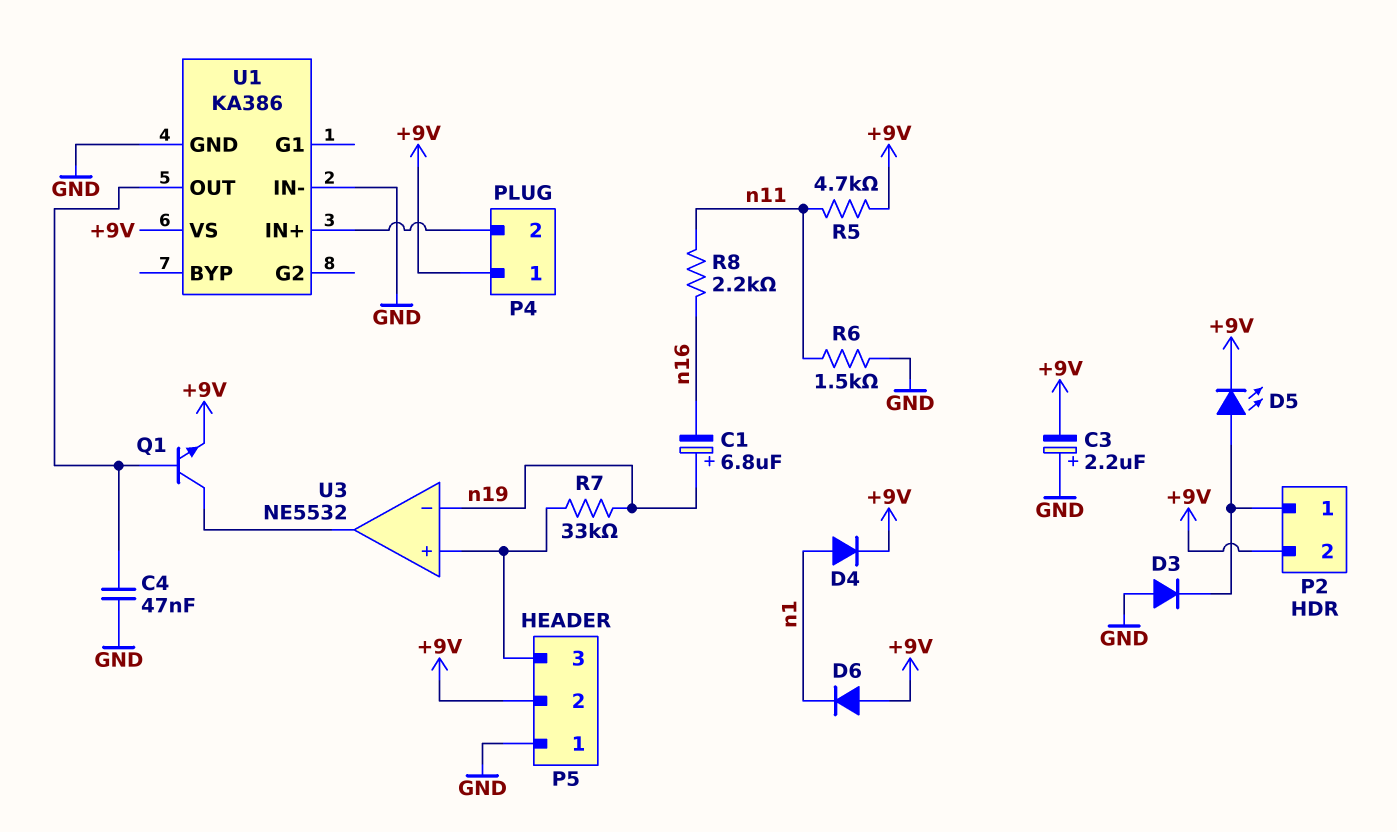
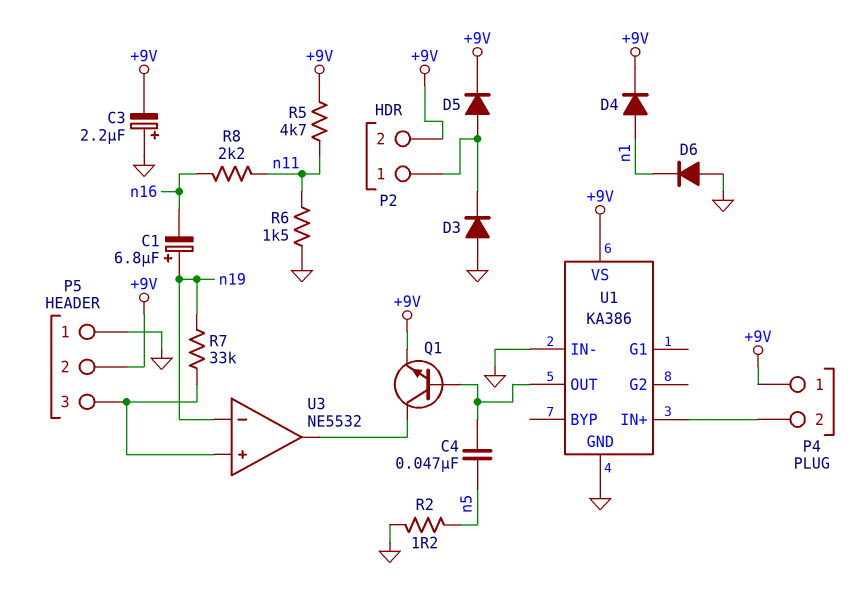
C4: 47nF (GND, U1/OUT) -> 47nF (U1/OUT, n5)
D5: LED (A P2/1, K +9V) -> diode (A P2/1, K +9V)
D6: diode (A +9V, K n1) -> diode (A GND, K n1)
R2: none -> 1.2 (GND, n5)

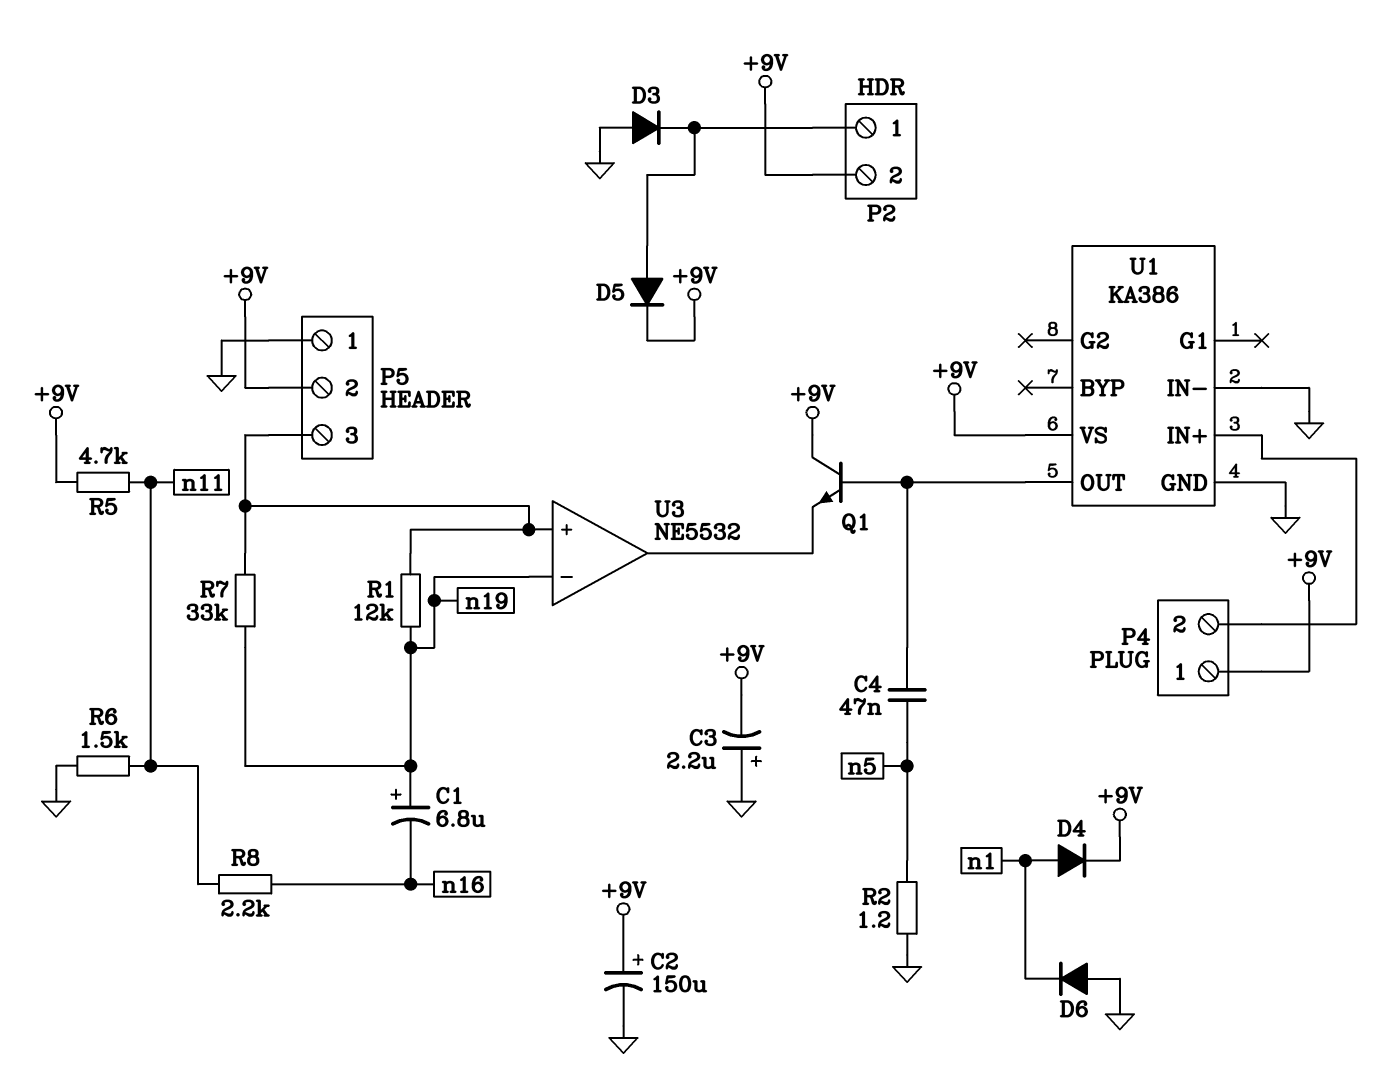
C2: none -> 150uF (plus +9V, minus GND)
Q1: NPN (B U1/OUT, C U3/out, E +9V) -> NPN (B U1/OUT, C +9V, E U3/out)
R1: none -> 12k (P5/3, n19)

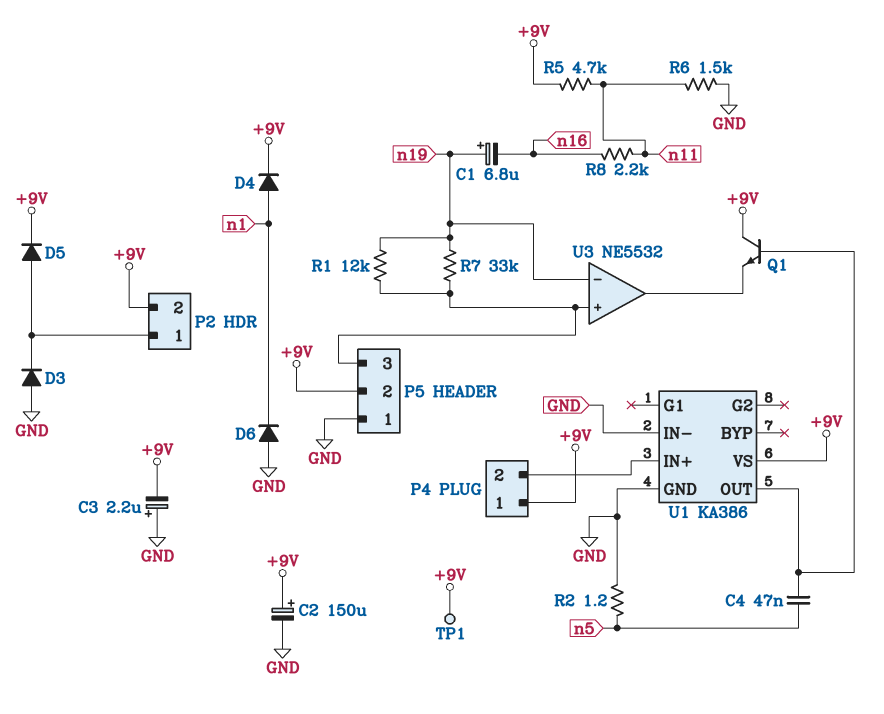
TP1: none -> test point (+9V)

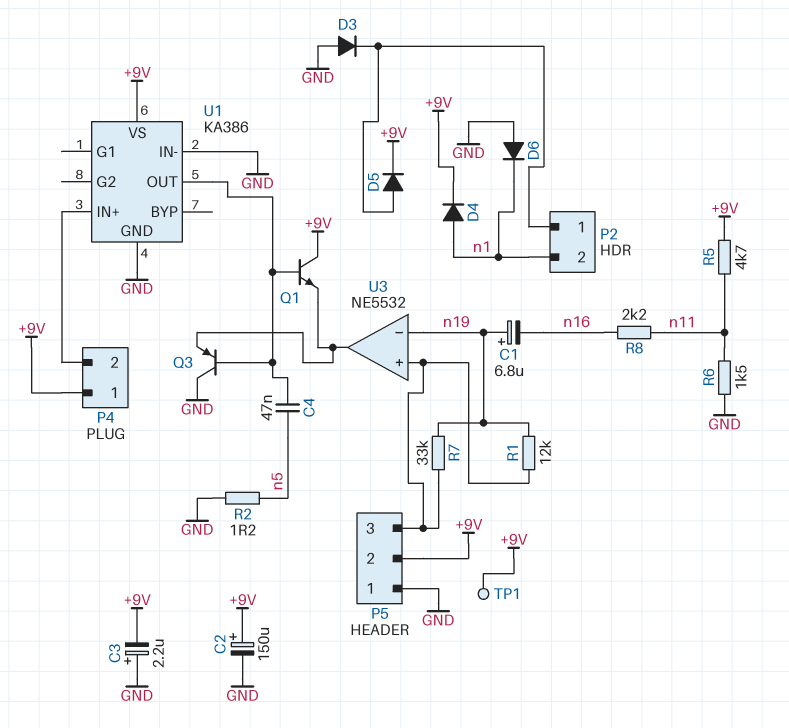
P2 pin 2: +9V -> n1
Q3: none -> PNP (B U1/OUT, C GND, E U3/out)

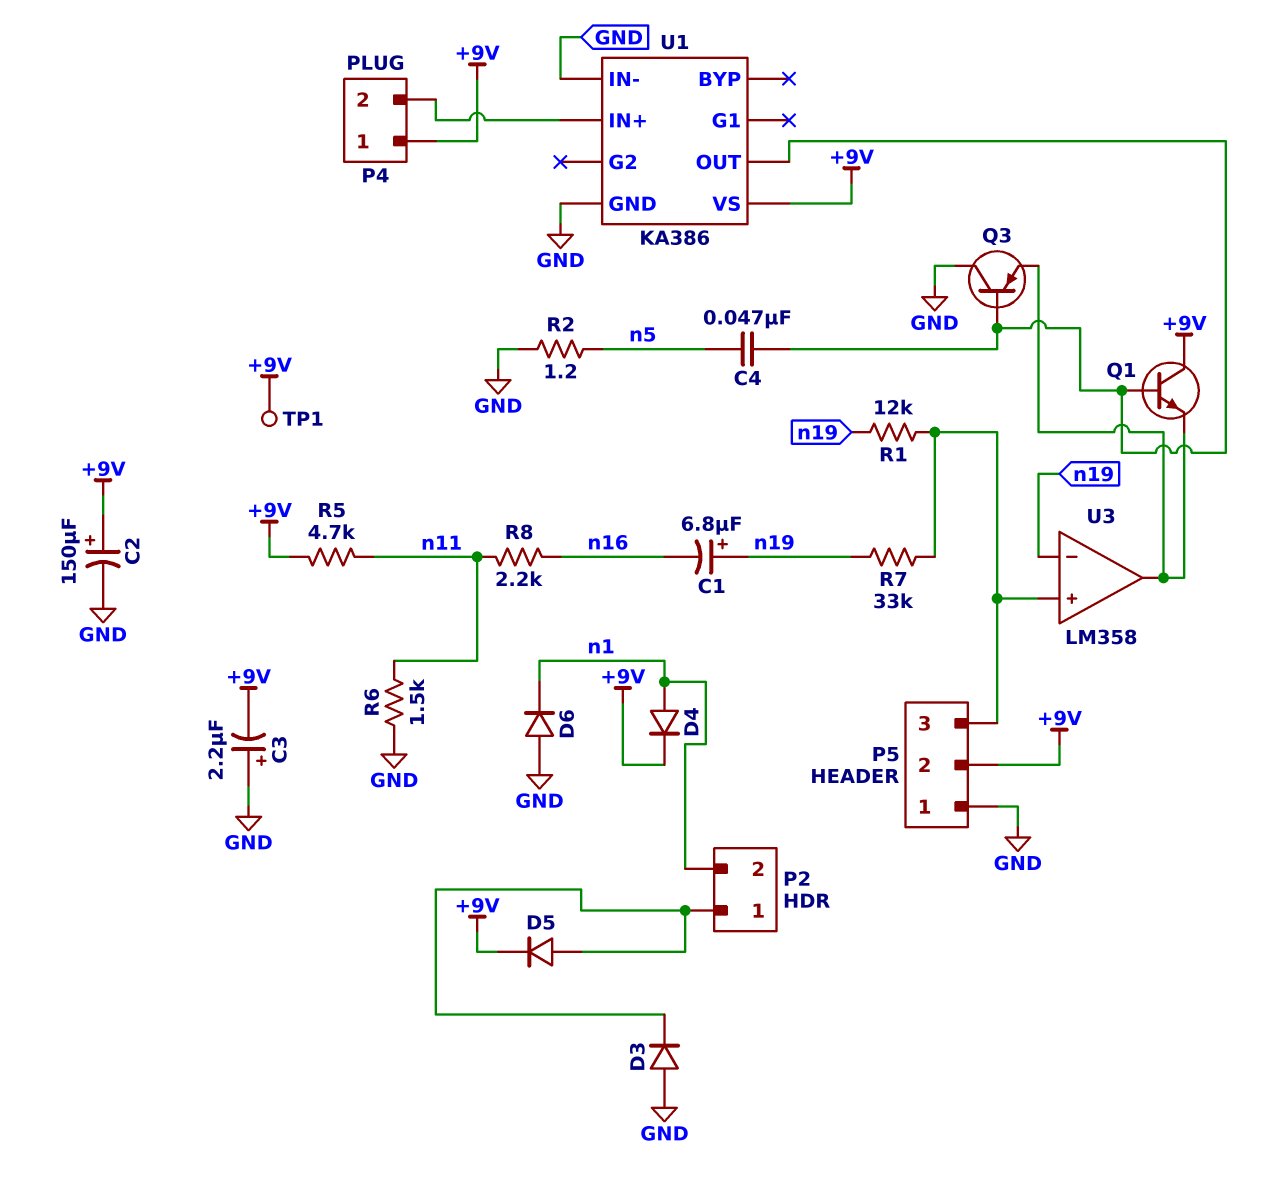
U3: NE5532 -> LM358

